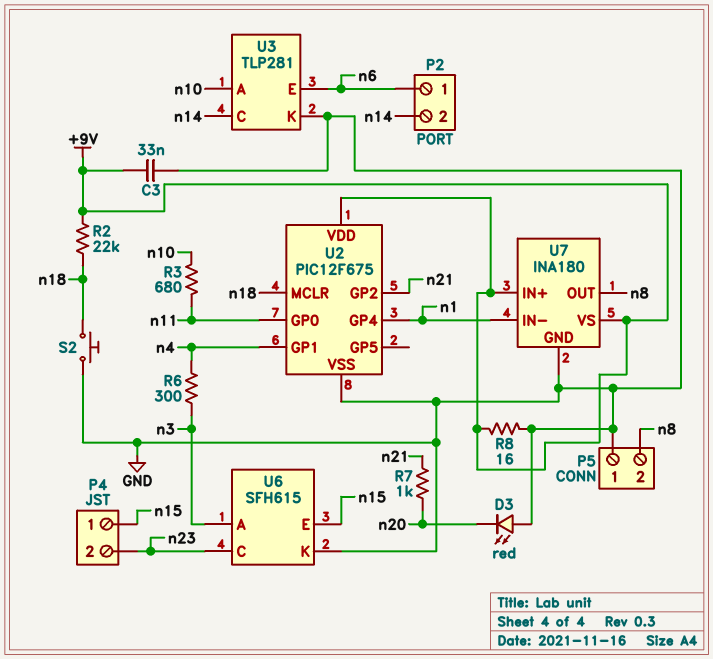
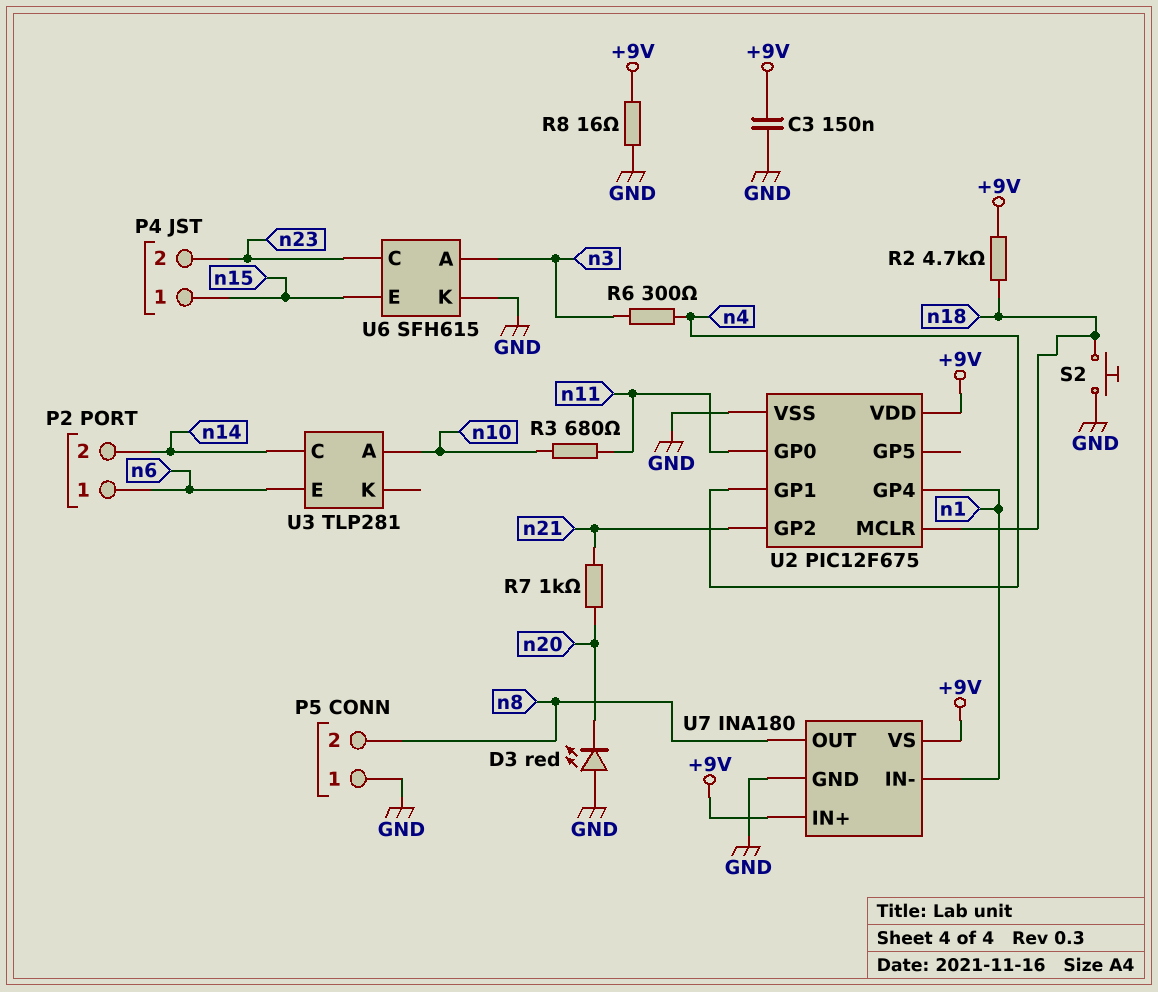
C3: 33nF (+9V, GND) -> 150nF (+9V, GND)
R2: 22k (+9V, n18) -> 4.7k (+9V, n18)
U3 pin K: GND -> none

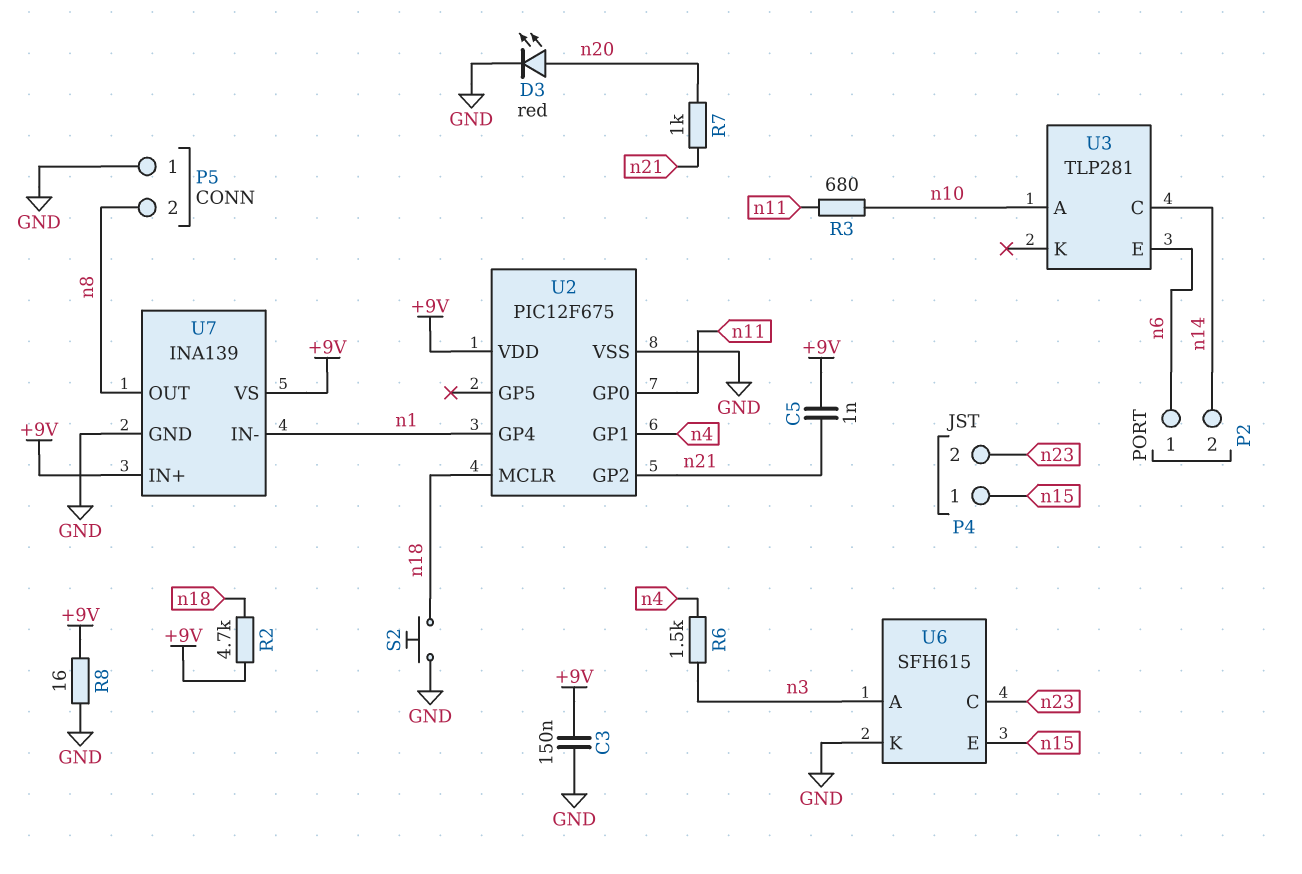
C5: none -> 1nF (+9V, n21)
D3: LED red (A GND, K n20) -> LED red (A n20, K GND)
R6: 300 (n3, n4) -> 1.5k (n3, n4)
U7: INA180 -> INA139

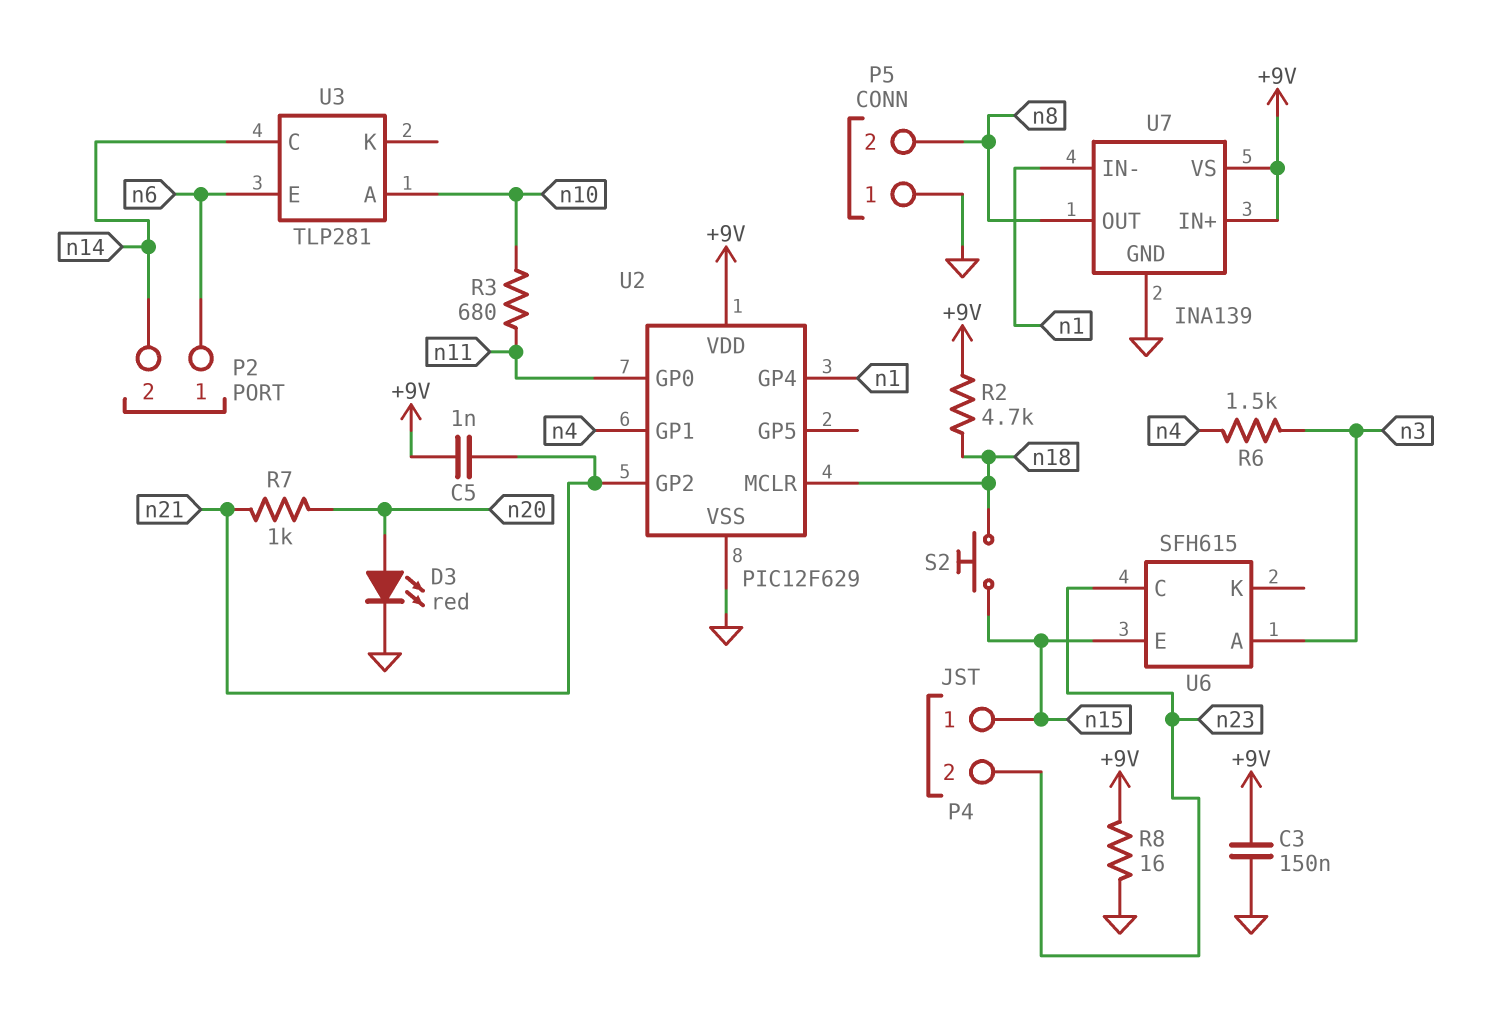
S2: button (GND, n18) -> button (n15, n18)
U2: PIC12F675 -> PIC12F629
U6 pin K: GND -> none

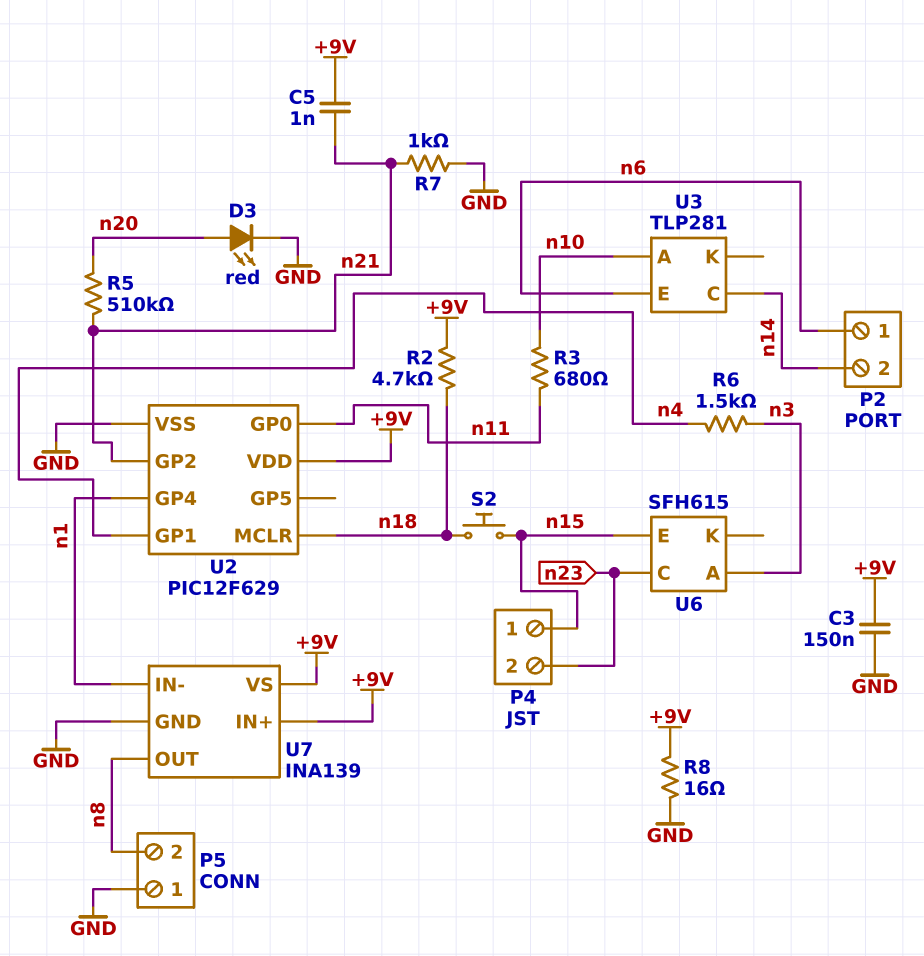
R5: none -> 510k (n20, n21)
R7: 1k (n20, n21) -> 1k (GND, n21)

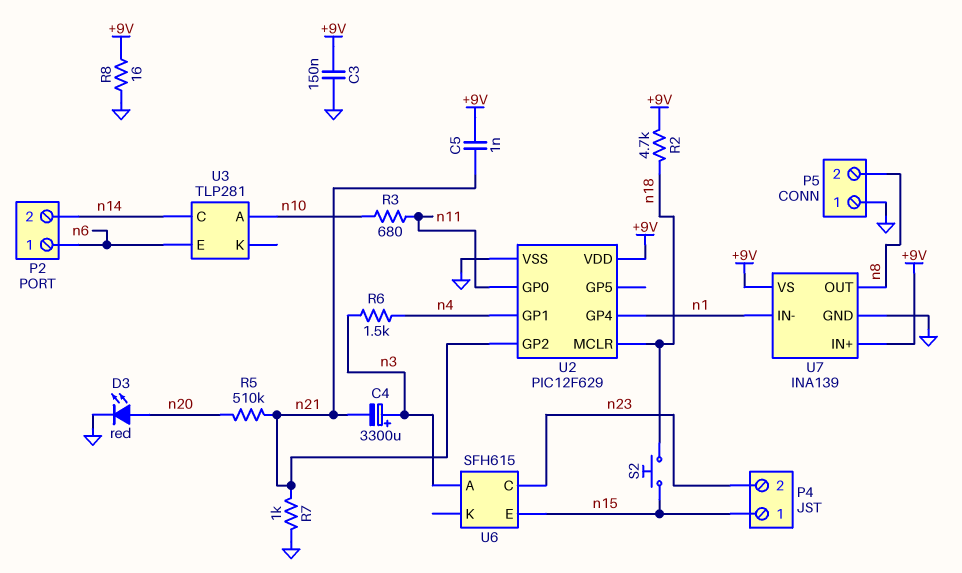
C4: none -> 3300uF (plus n3, minus n21)

